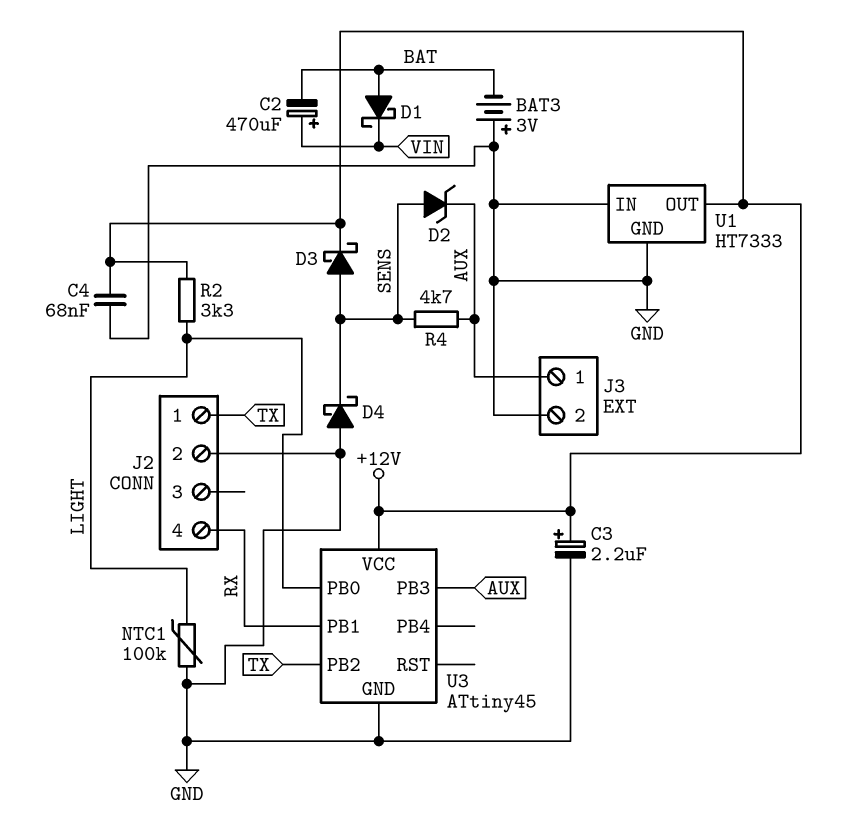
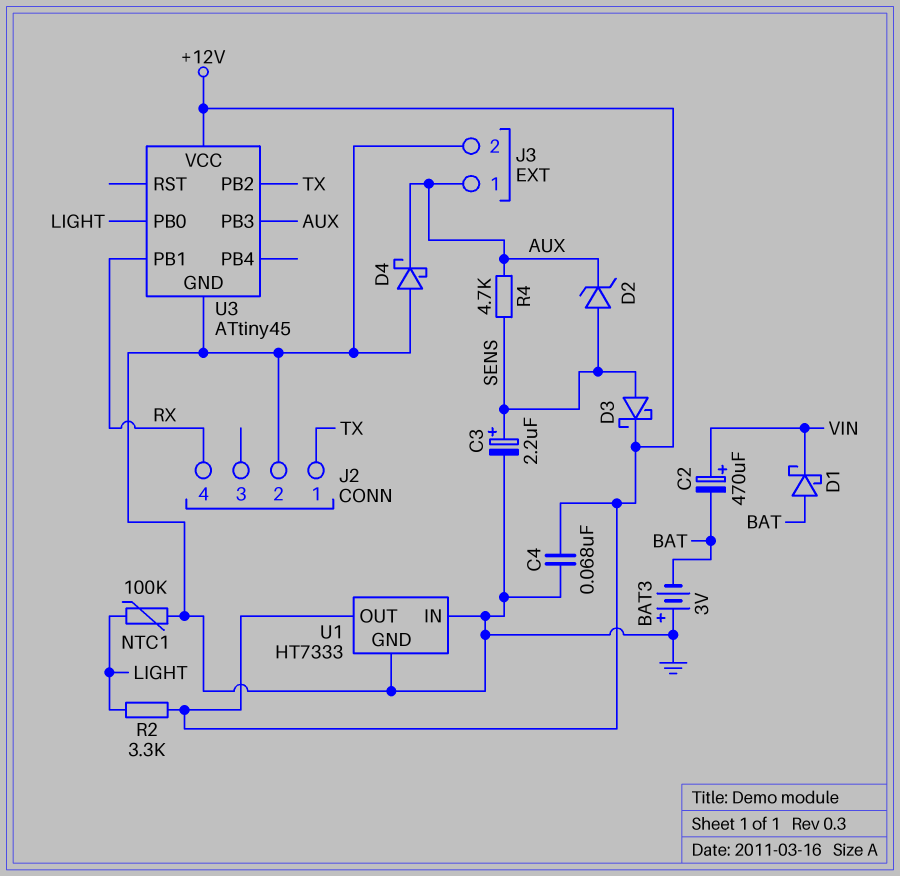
C3: 2.2uF (plus +12V, minus GND) -> 2.2uF (plus SENS, minus GND)
D4: schottky (A GND, K SENS) -> schottky (A GND, K AUX)

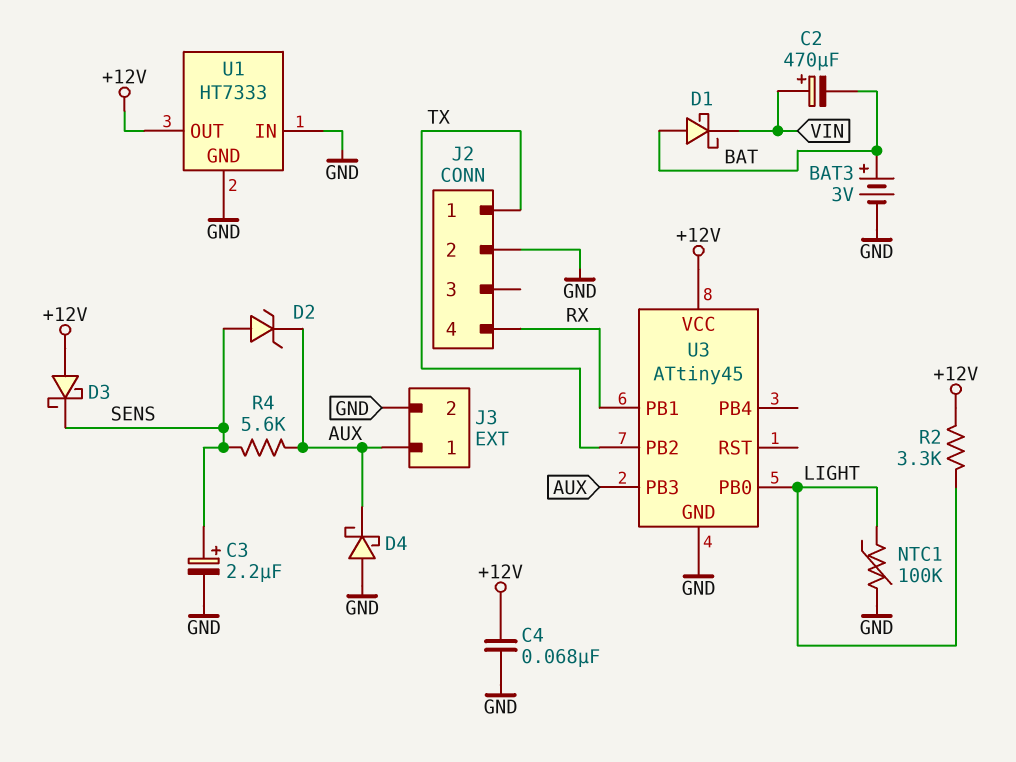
BAT3: 3V (plus GND, minus BAT) -> 3V (plus BAT, minus GND)
D3: schottky (A SENS, K +12V) -> schottky (A +12V, K SENS)
R4: 4.7k (AUX, SENS) -> 5.6k (AUX, SENS)

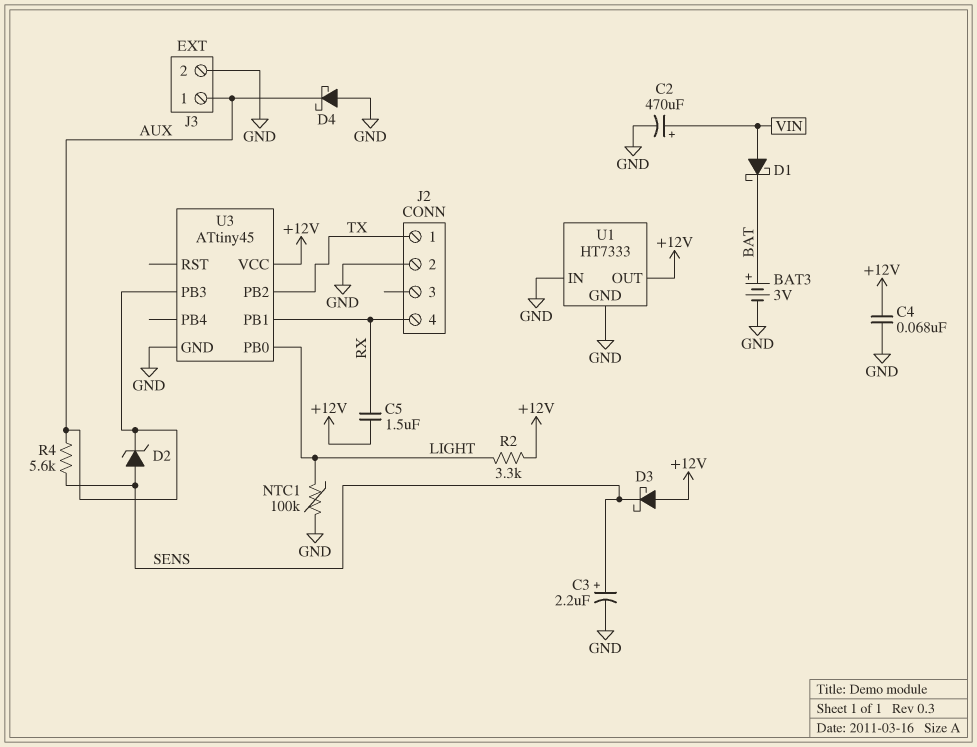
C2: 470uF (plus VIN, minus BAT) -> 470uF (plus VIN, minus GND)
C5: none -> 1.5uF (+12V, RX)
D1: schottky (A BAT, K VIN) -> schottky (A VIN, K BAT)

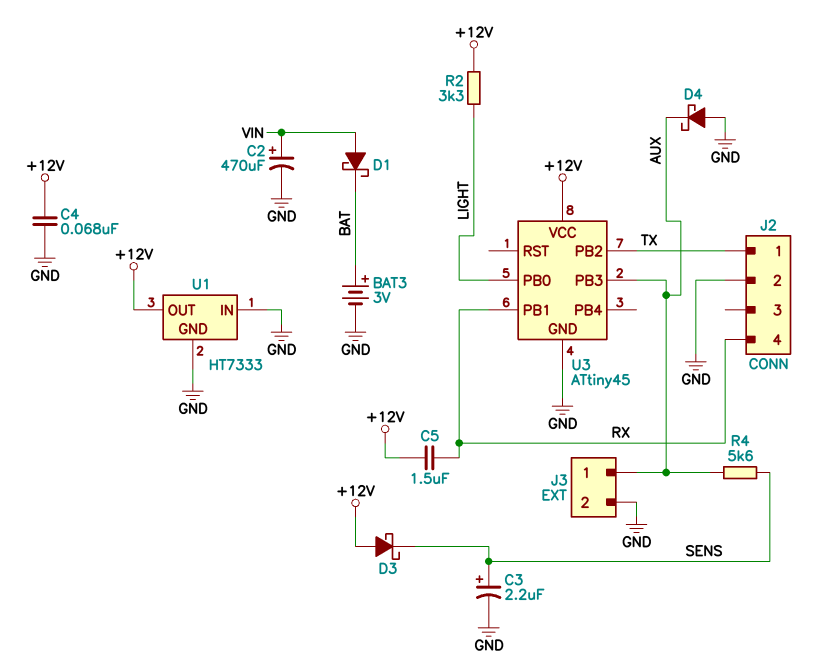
D2: zener (A SENS, K AUX) -> none
NTC1: 100k (GND, LIGHT) -> none

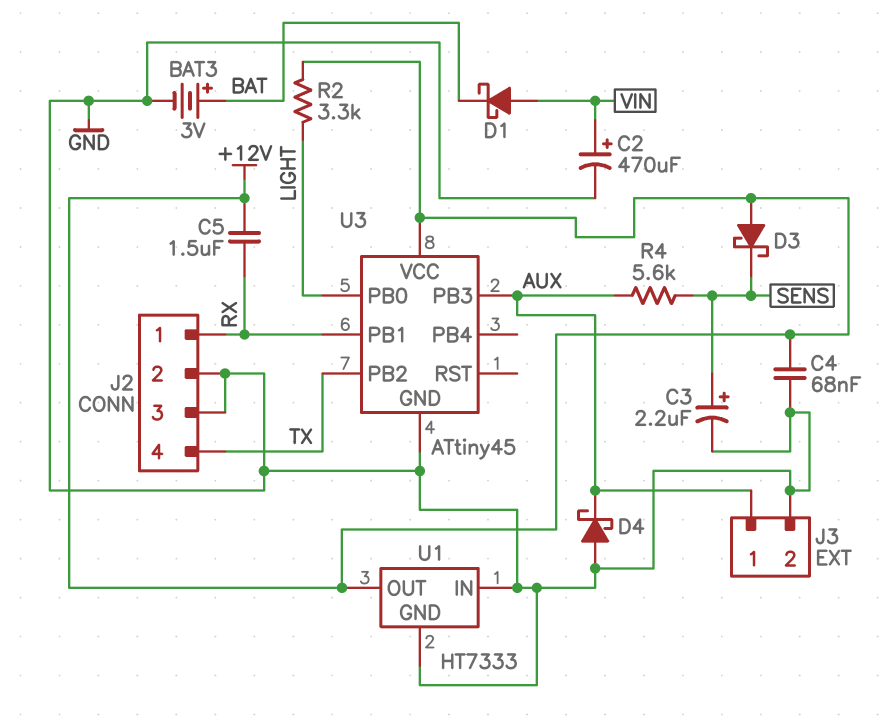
J2 pin 1: TX -> RX
J2 pin 3: none -> GND
J2 pin 4: RX -> TX

